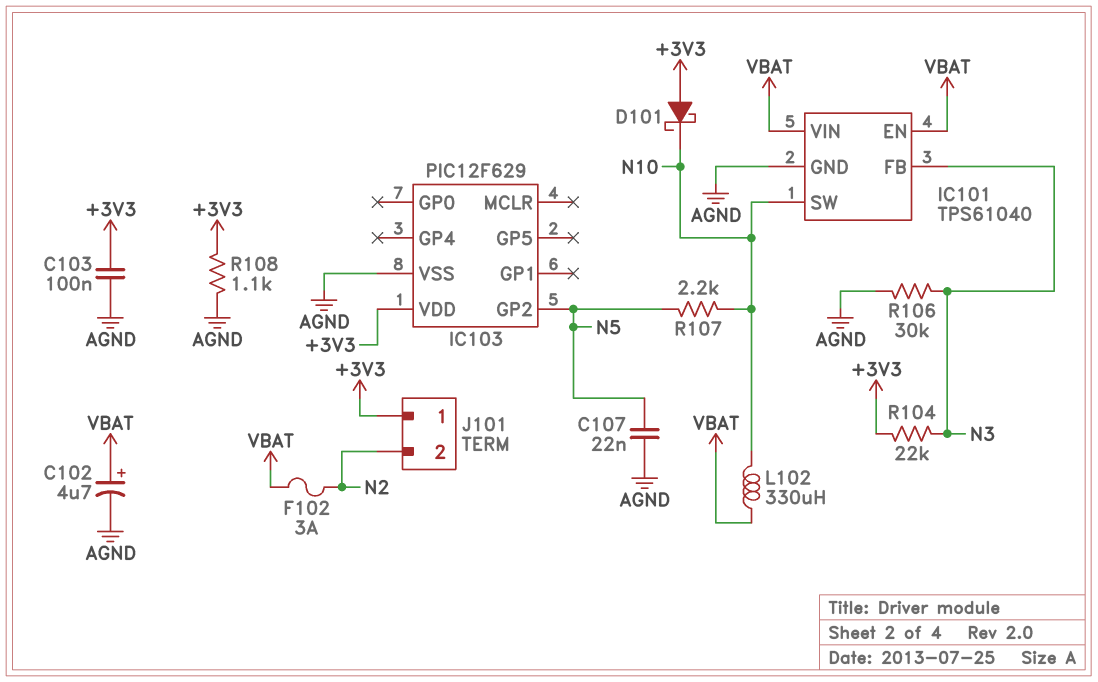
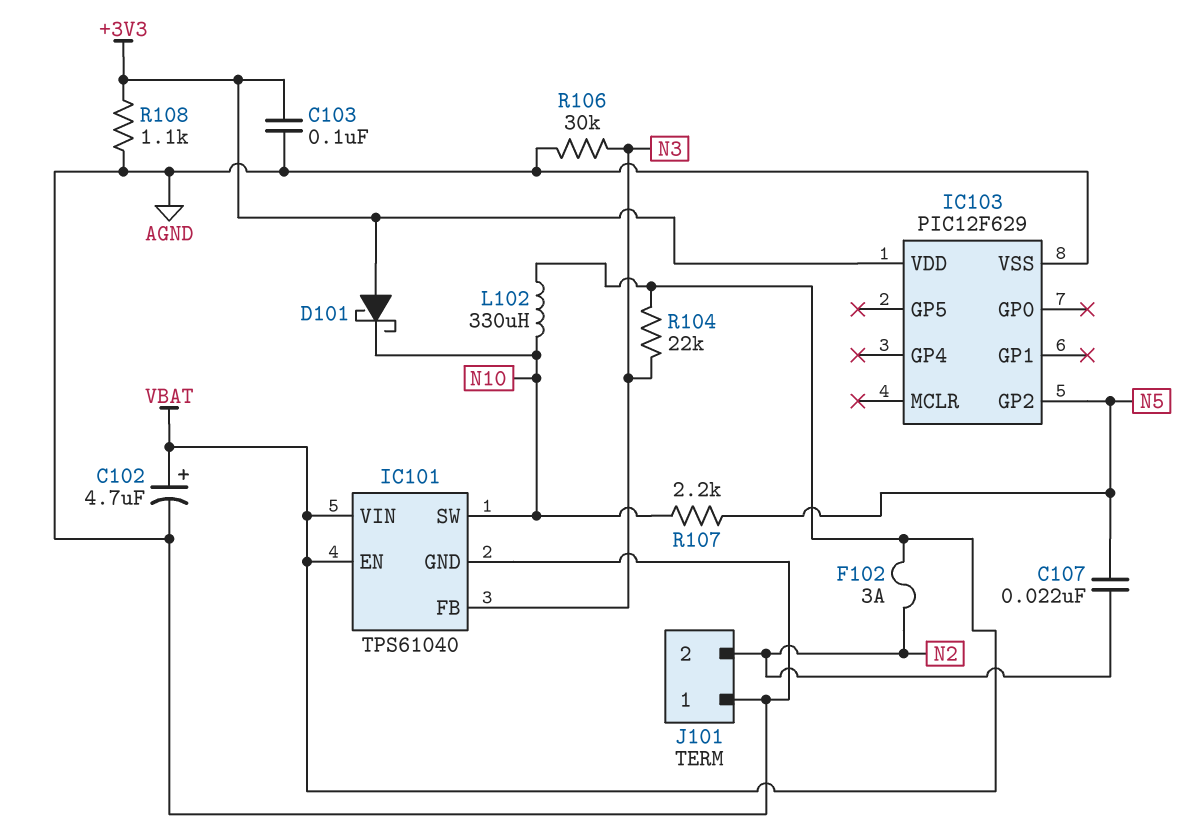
C107: 22nF (AGND, N5) -> 22nF (N2, N5)
J101 pin 1: +3V3 -> AGND
R104: 22k (+3V3, N3) -> 22k (N3, VBAT)

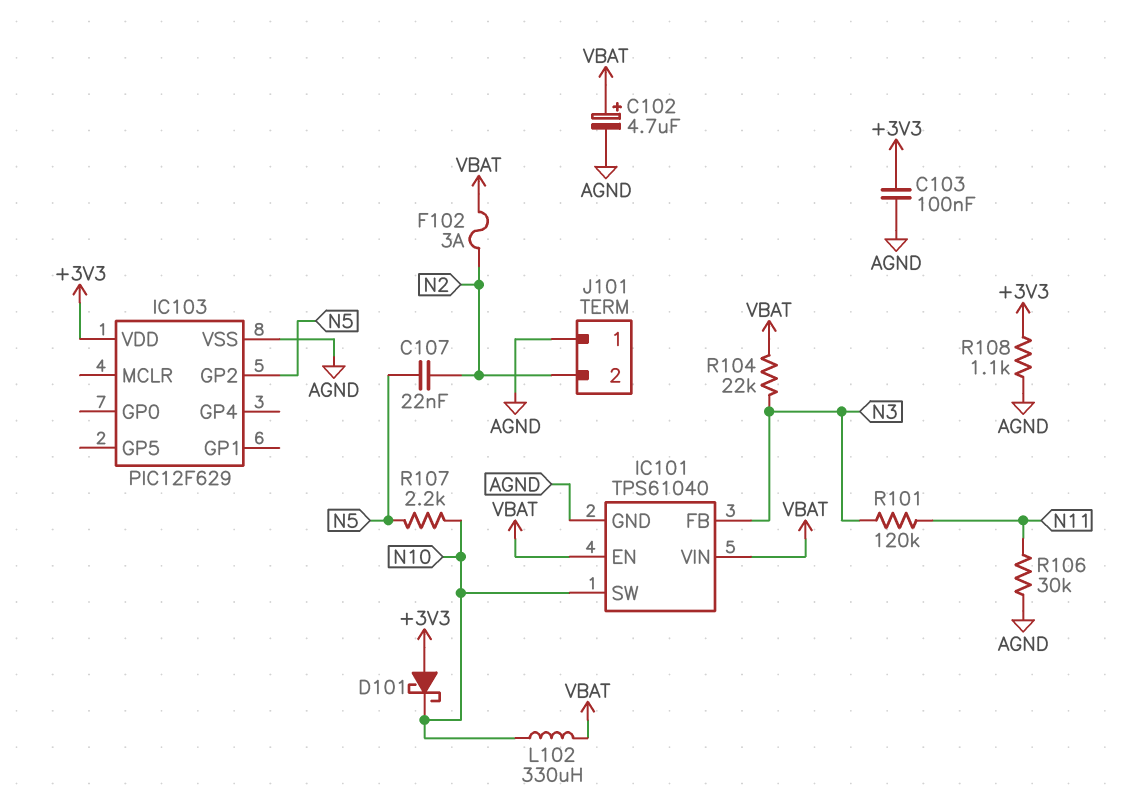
R101: none -> 120k (N3, N11)
R106: 30k (AGND, N3) -> 30k (AGND, N11)

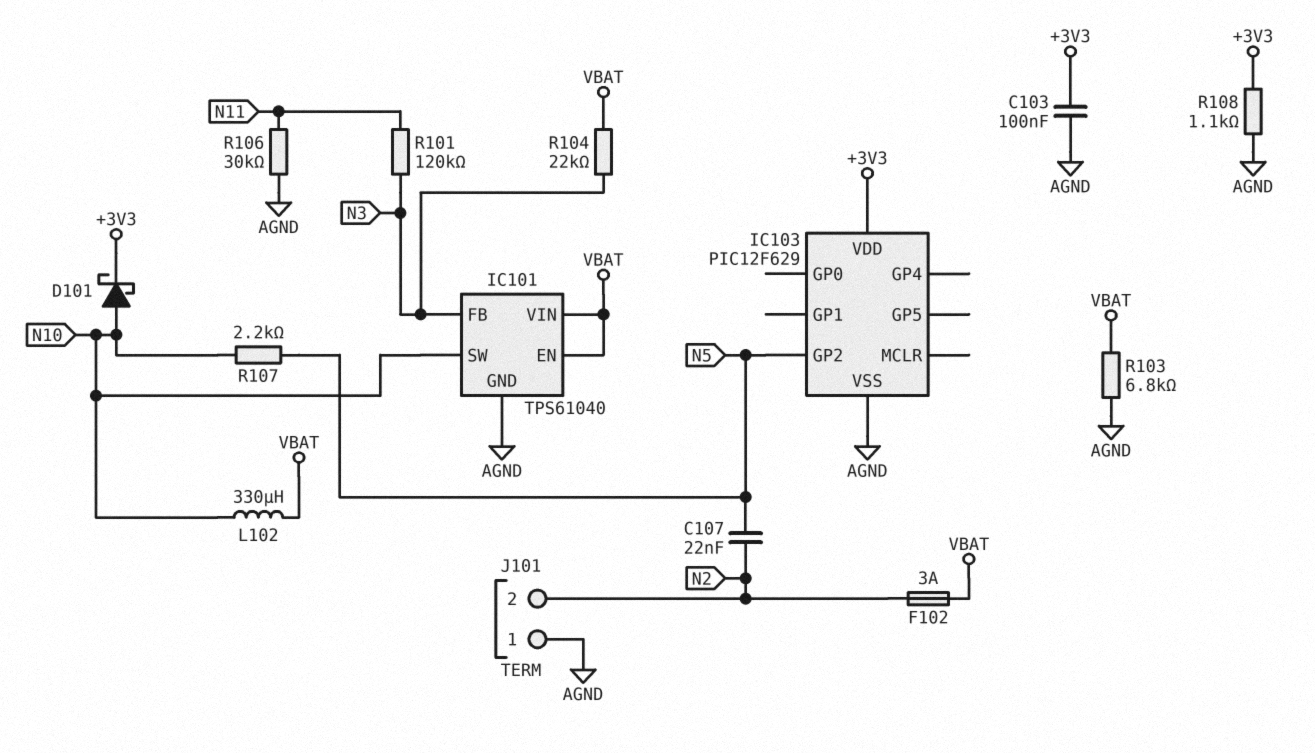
C102: 4.7uF (plus VBAT, minus AGND) -> none
D101: schottky (A +3V3, K N10) -> schottky (A N10, K +3V3)
R103: none -> 6.8k (AGND, VBAT)

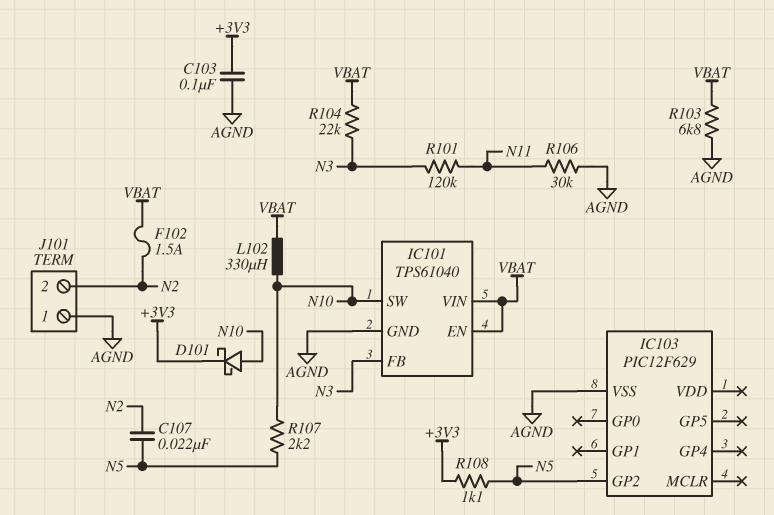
F102: 3A (N2, VBAT) -> 1.5A (N2, VBAT)
IC103 pin VDD: +3V3 -> none
R108: 1.1k (+3V3, AGND) -> 1.1k (+3V3, N5)

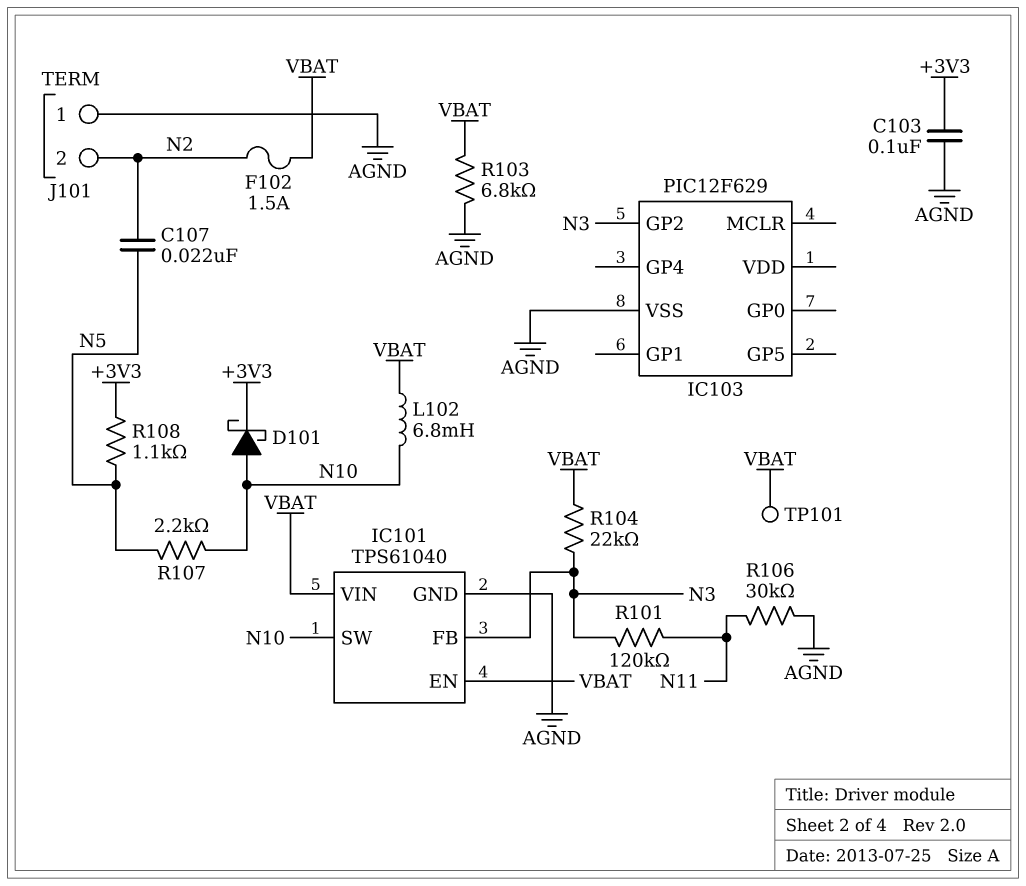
IC103 pin GP2: N5 -> N3
L102: 330uH (N10, VBAT) -> 6.8mH (N10, VBAT)
TP101: none -> test point (VBAT)

